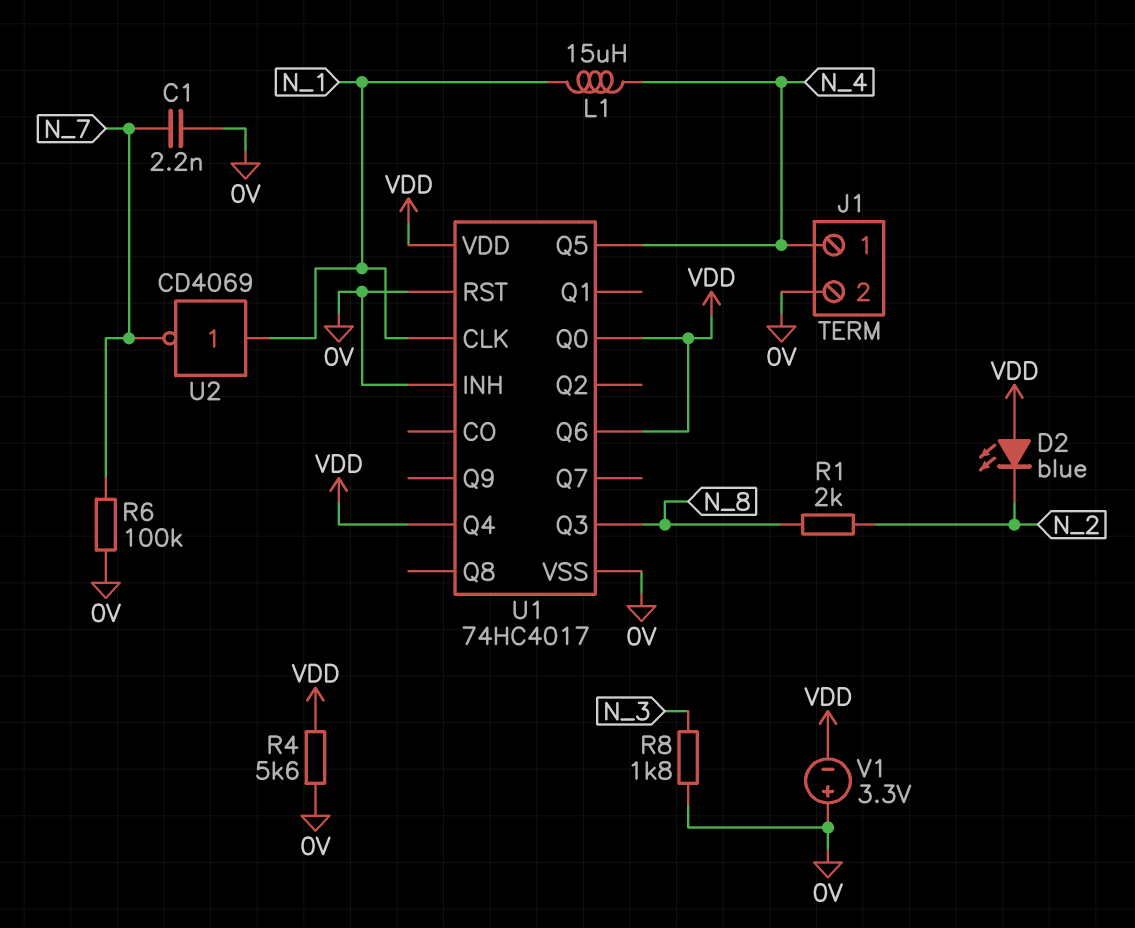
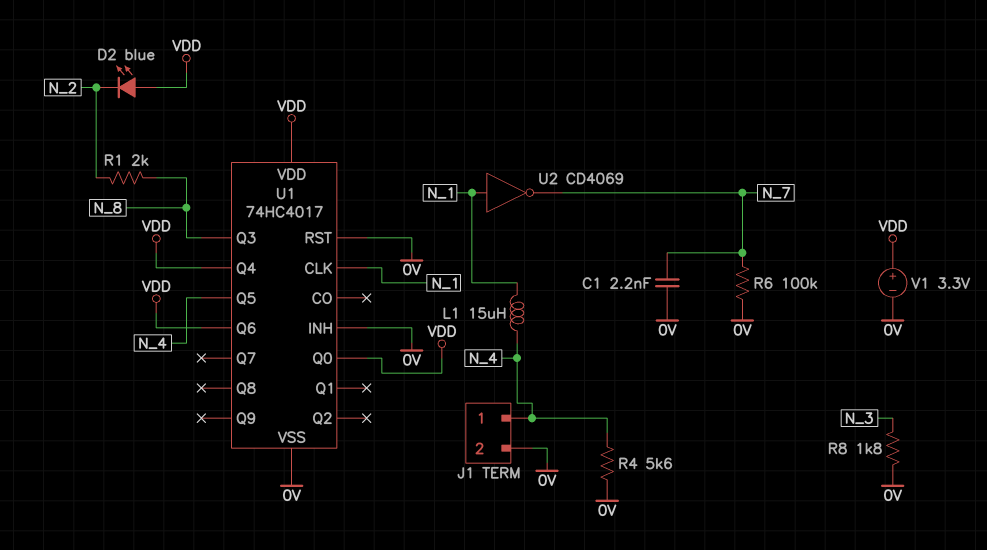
R4: 5.6k (0V, VDD) -> 5.6k (0V, N_4)
V1: 3.3V (plus 0V, minus VDD) -> 3.3V (plus VDD, minus 0V)

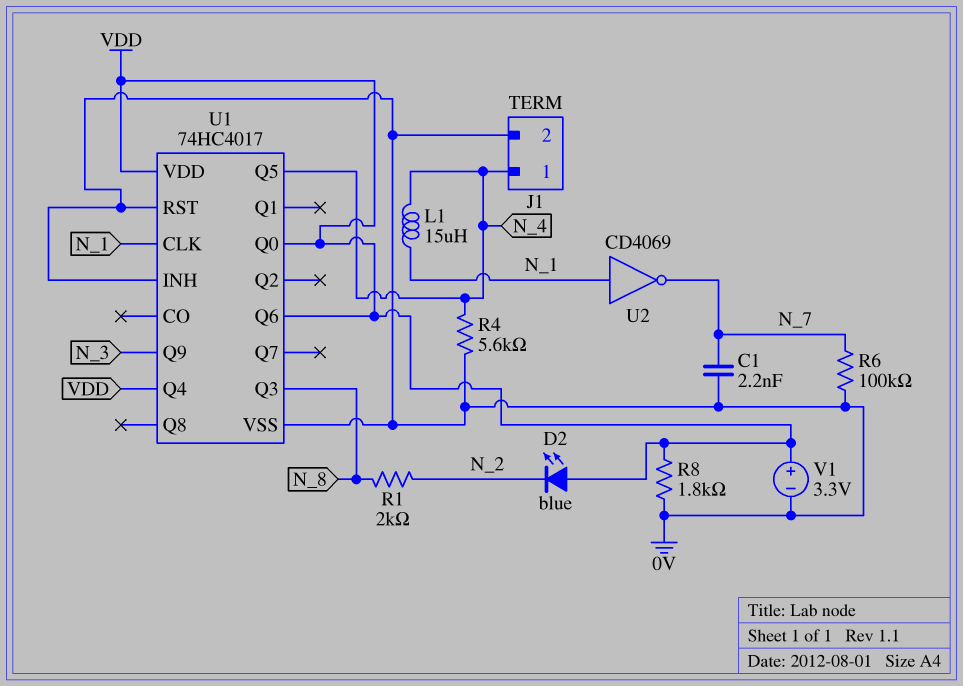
R8: 1.8k (0V, N_3) -> 1.8k (0V, VDD)
U1 pin Q9: none -> N_3

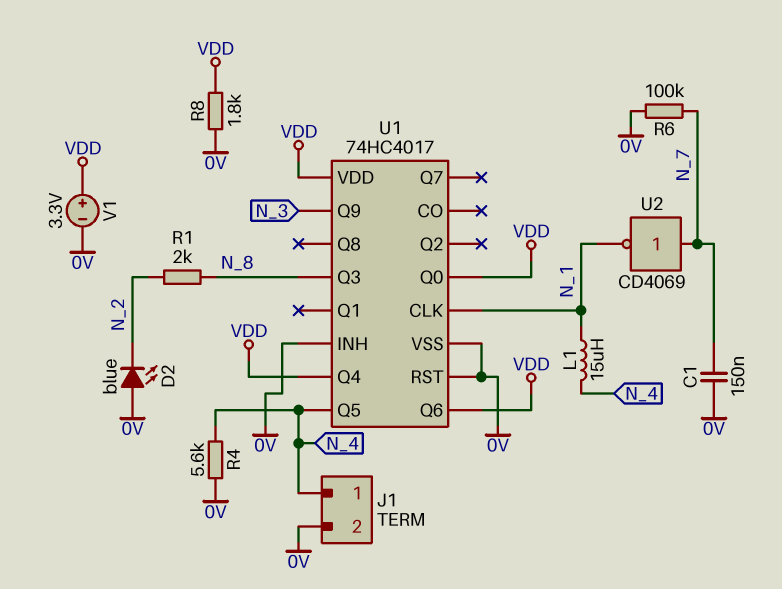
C1: 2.2nF (0V, N_7) -> 150nF (0V, N_7)
D2: LED blue (A VDD, K N_2) -> LED blue (A 0V, K N_2)
U2: NOT CD4069 (in N_1, out N_7) -> NOT CD4069 (in N_7, out N_1)

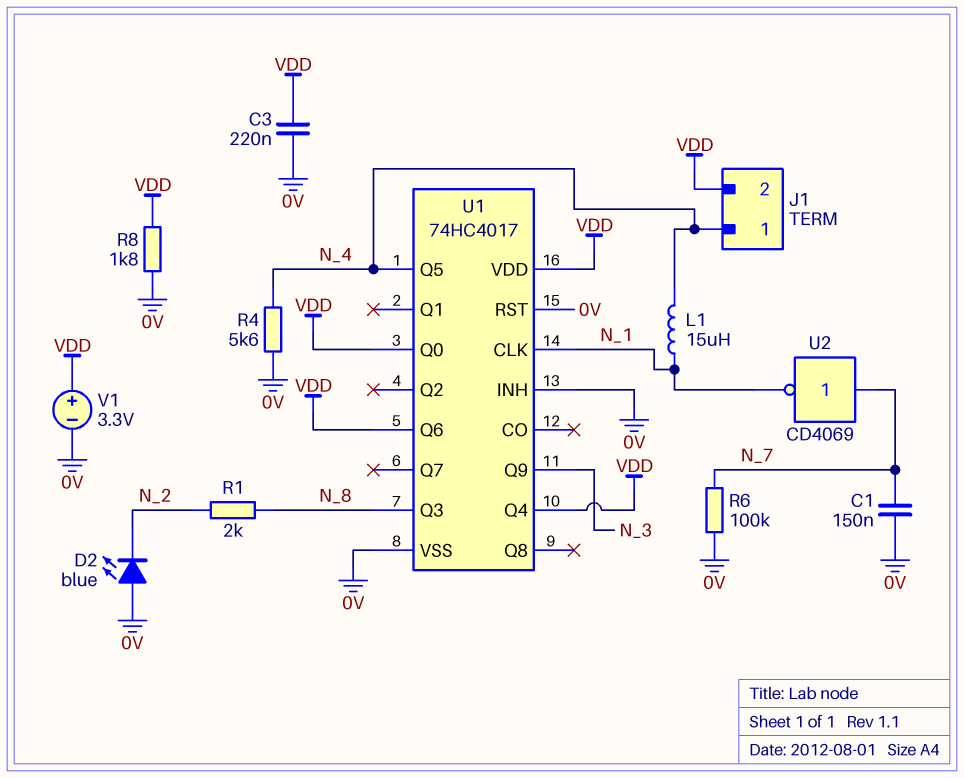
C3: none -> 220nF (0V, VDD)
J1 pin 2: 0V -> VDD

